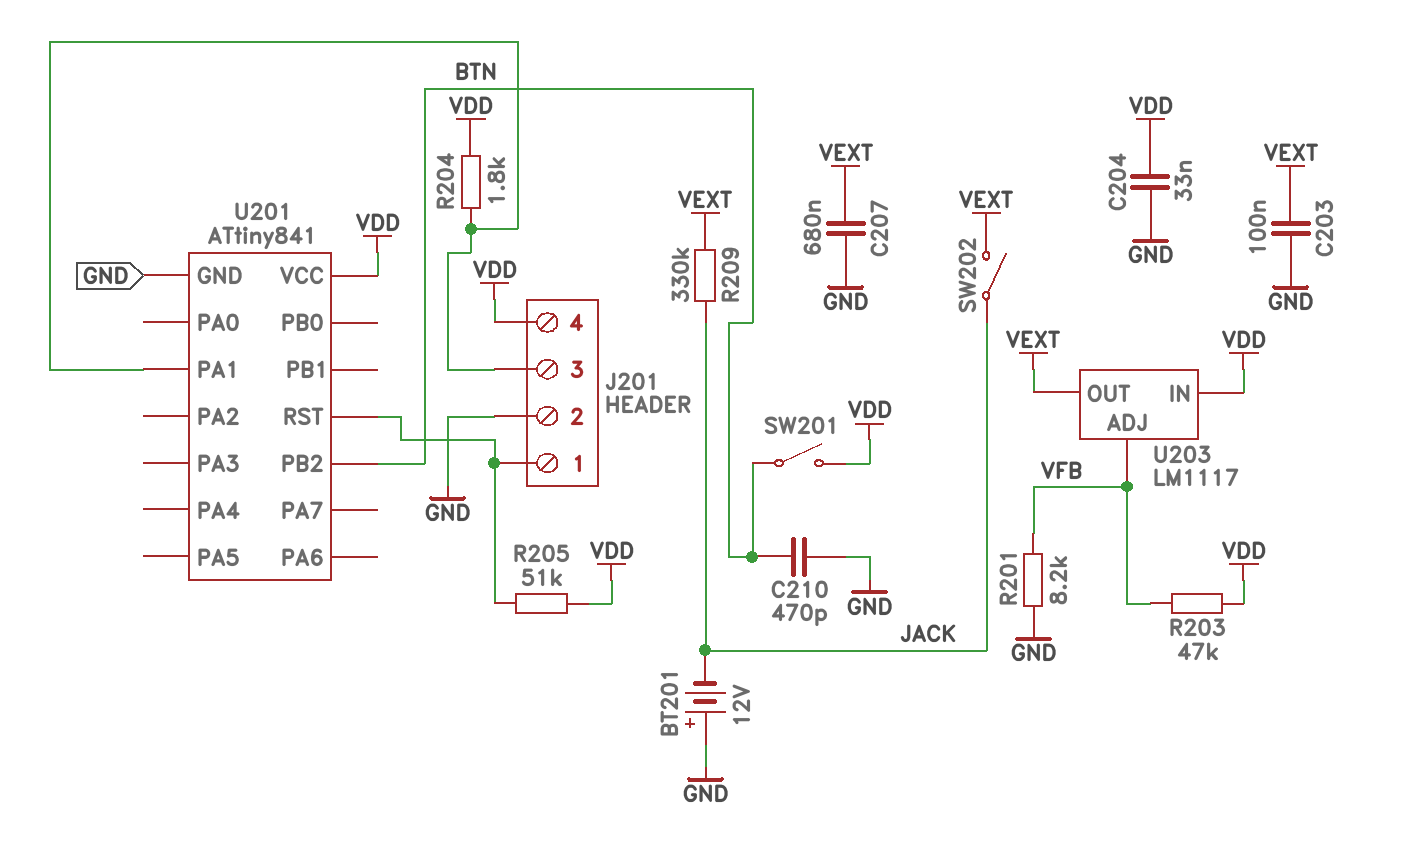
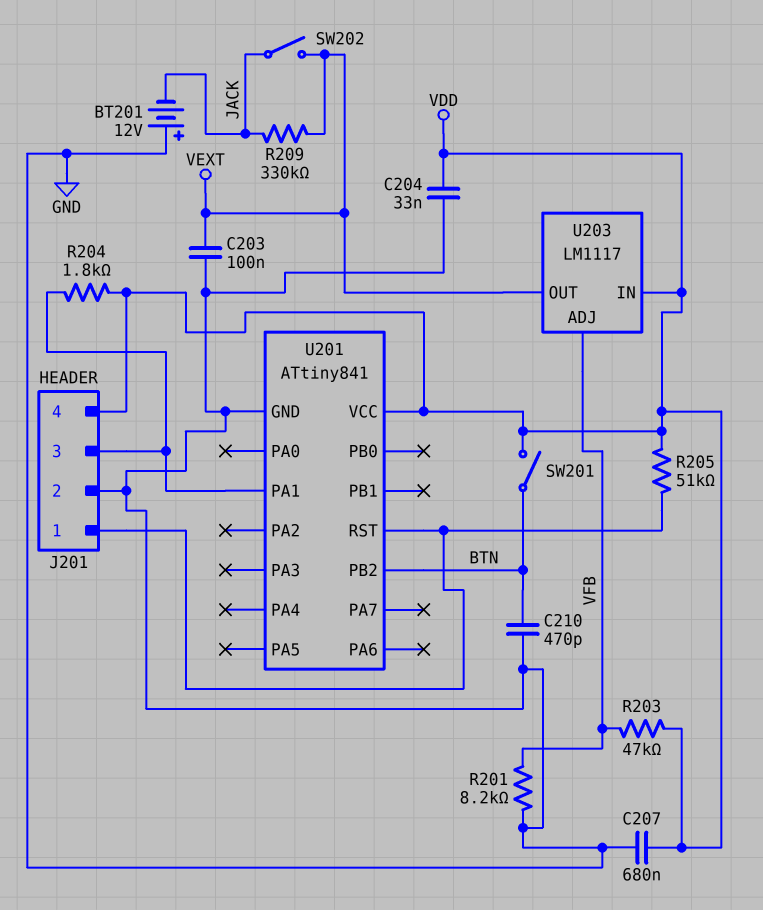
C207: 680nF (GND, VEXT) -> 680nF (GND, VDD)

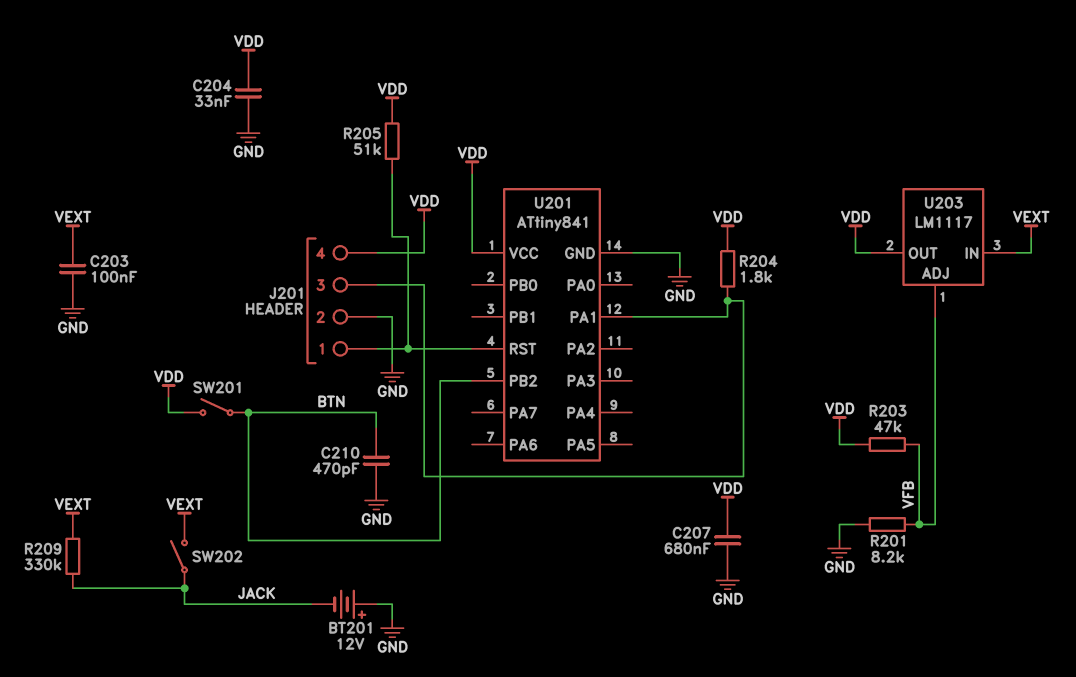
U203 pin IN: VDD -> VEXT
U203 pin OUT: VEXT -> VDD

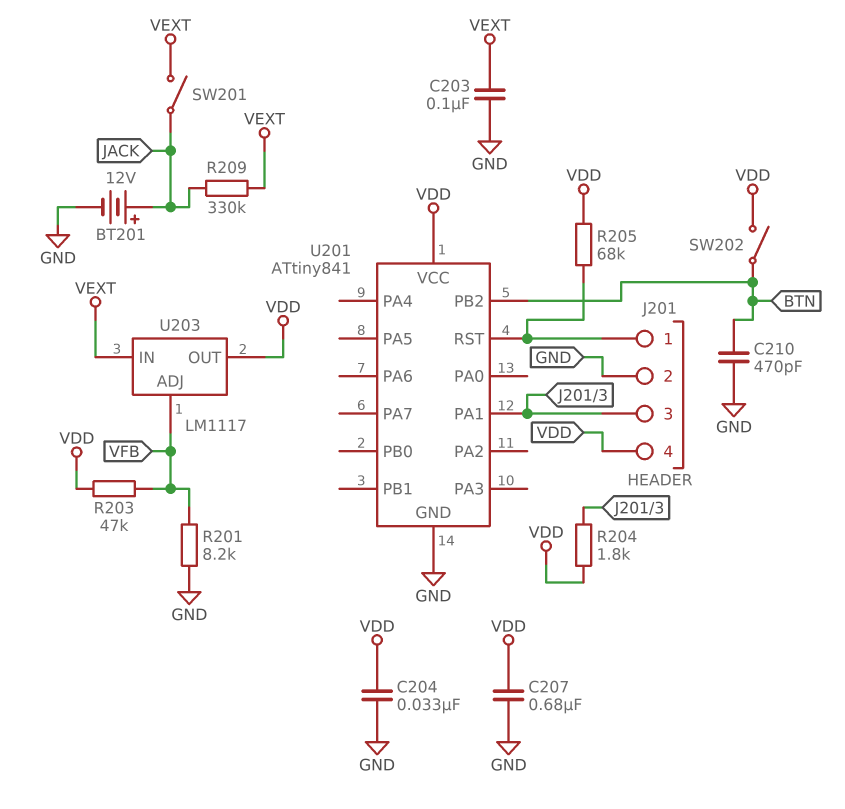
BT201: 12V (plus GND, minus JACK) -> 12V (plus JACK, minus GND)
R205: 51k (J201/1, VDD) -> 68k (J201/1, VDD)
SW201: switch (BTN, VDD) -> switch (JACK, VEXT)
SW202: switch (JACK, VEXT) -> switch (BTN, VDD)

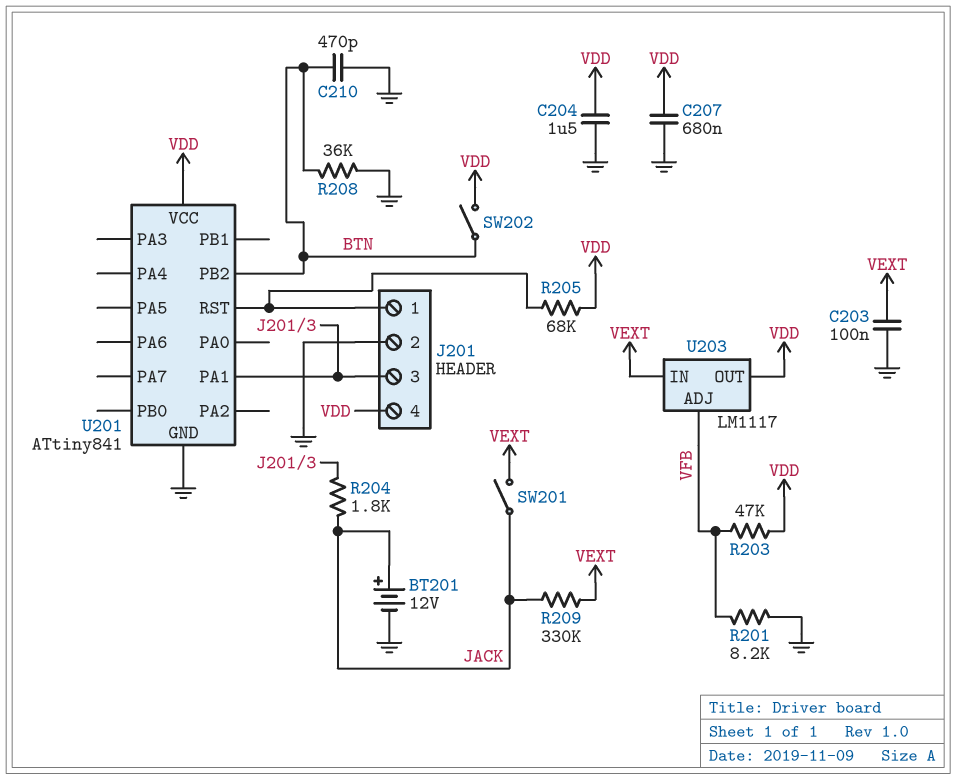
C204: 33nF (GND, VDD) -> 1.5uF (GND, VDD)
R204: 1.8k (J201/3, VDD) -> 1.8k (J201/3, JACK)
R208: none -> 36k (BTN, GND)

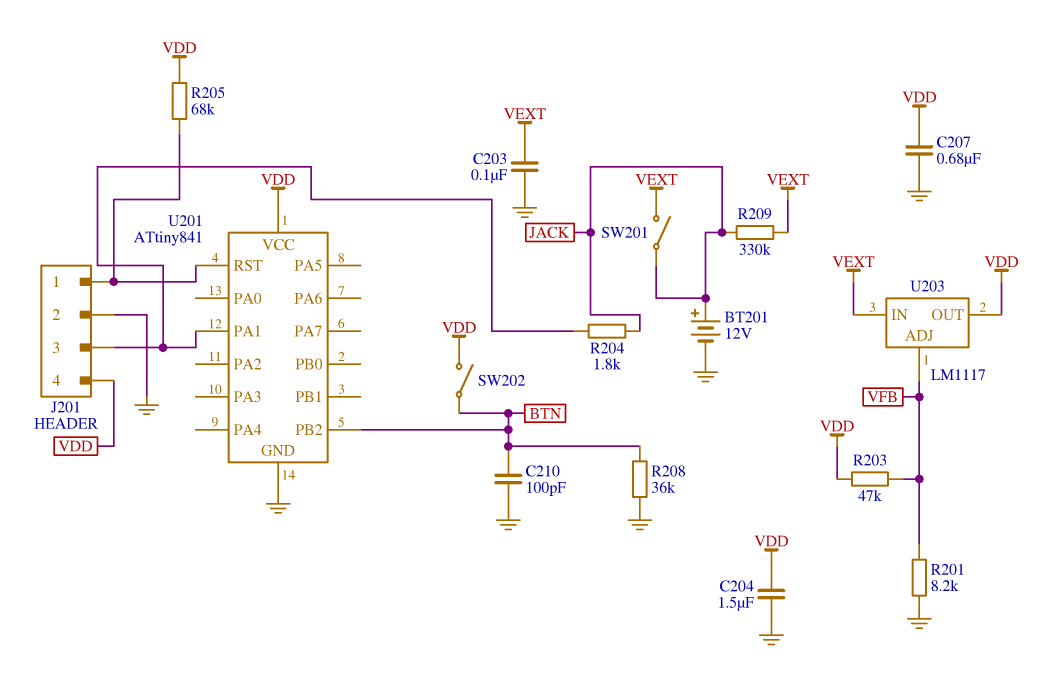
C210: 470pF (BTN, GND) -> 100pF (BTN, GND)

